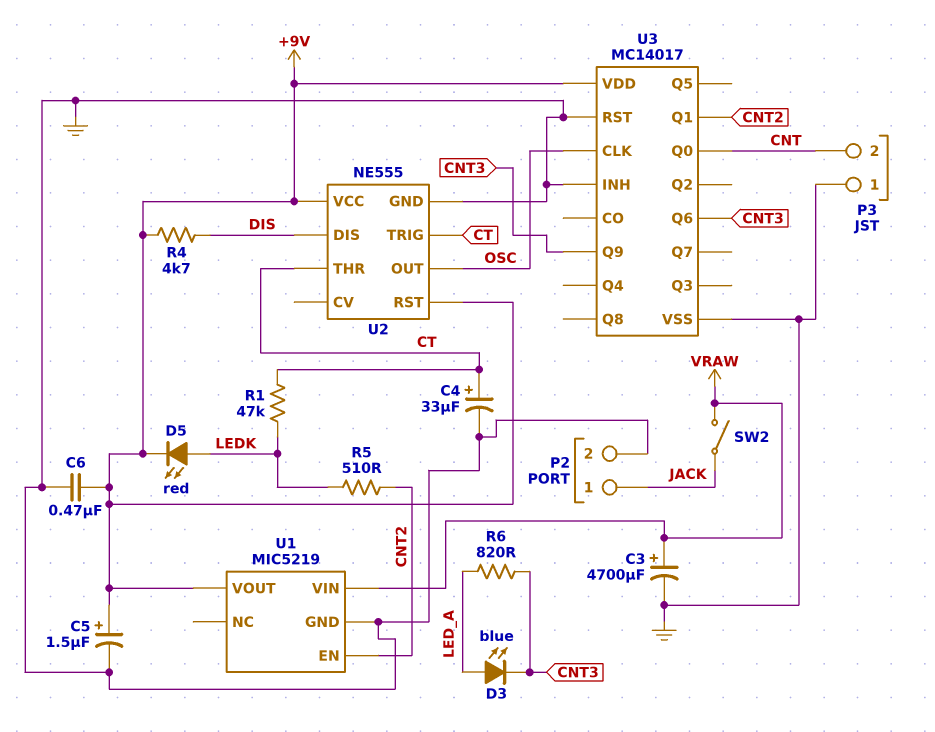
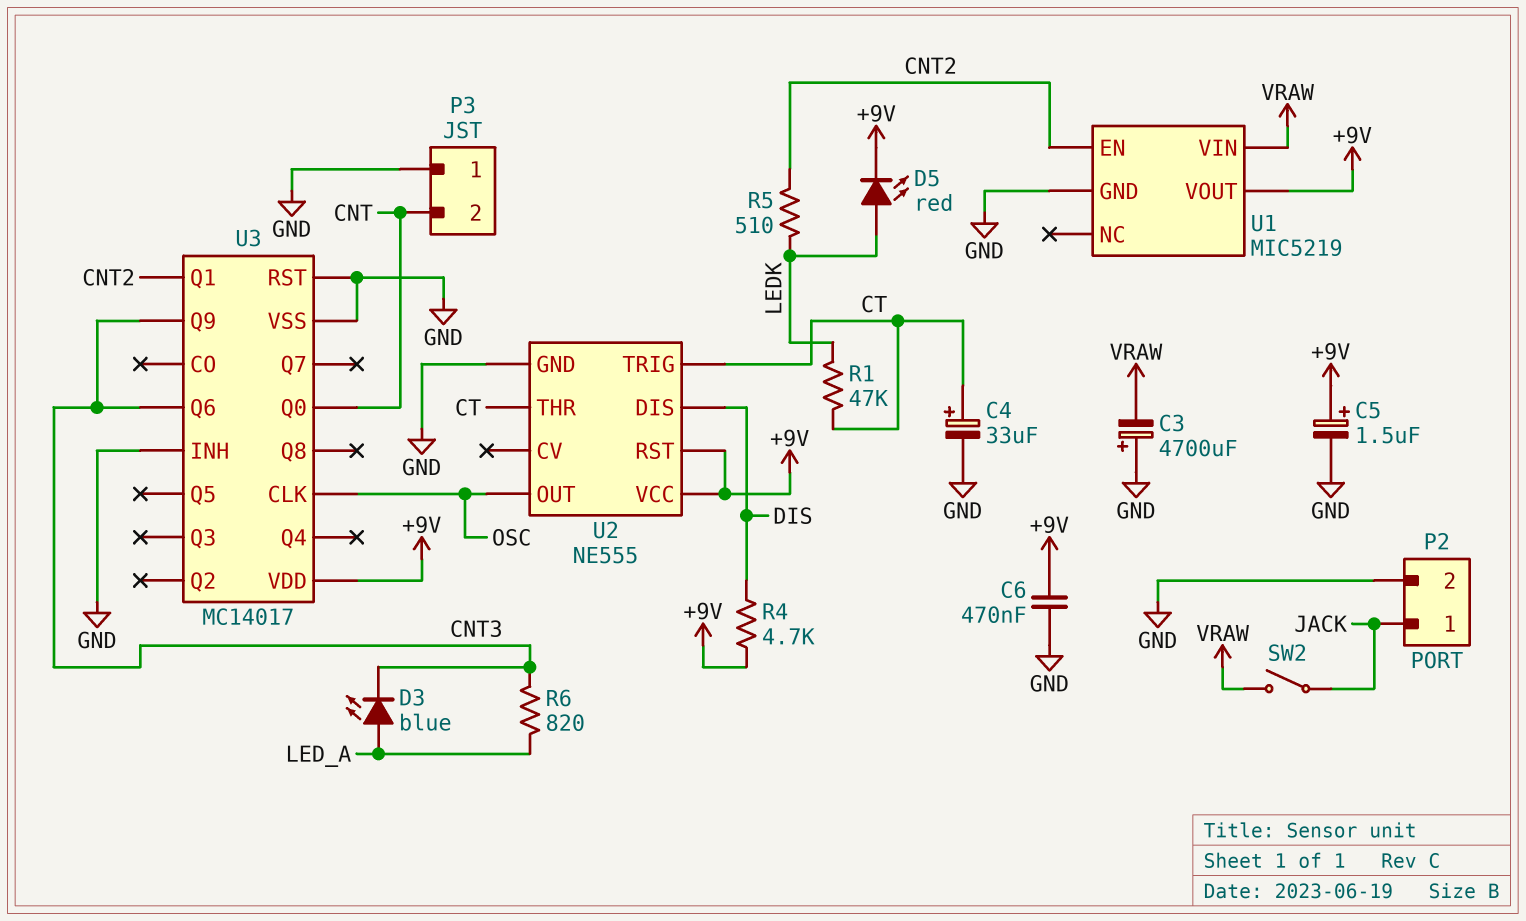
C3: 4700uF (plus VRAW, minus GND) -> 4700uF (plus GND, minus VRAW)

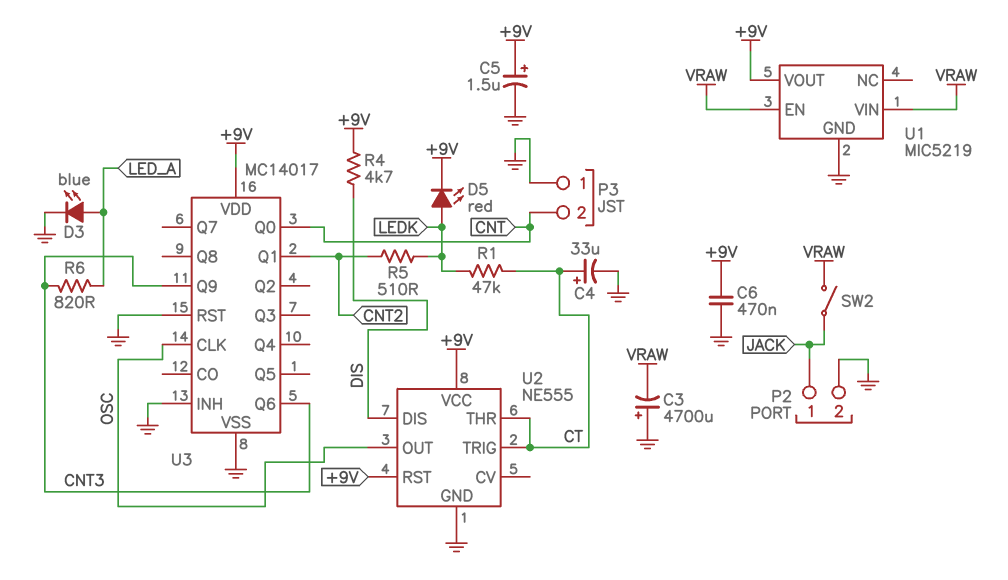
D3: LED blue (A LED_A, K CNT3) -> LED blue (A LED_A, K GND)
U1 pin EN: CNT2 -> VRAW

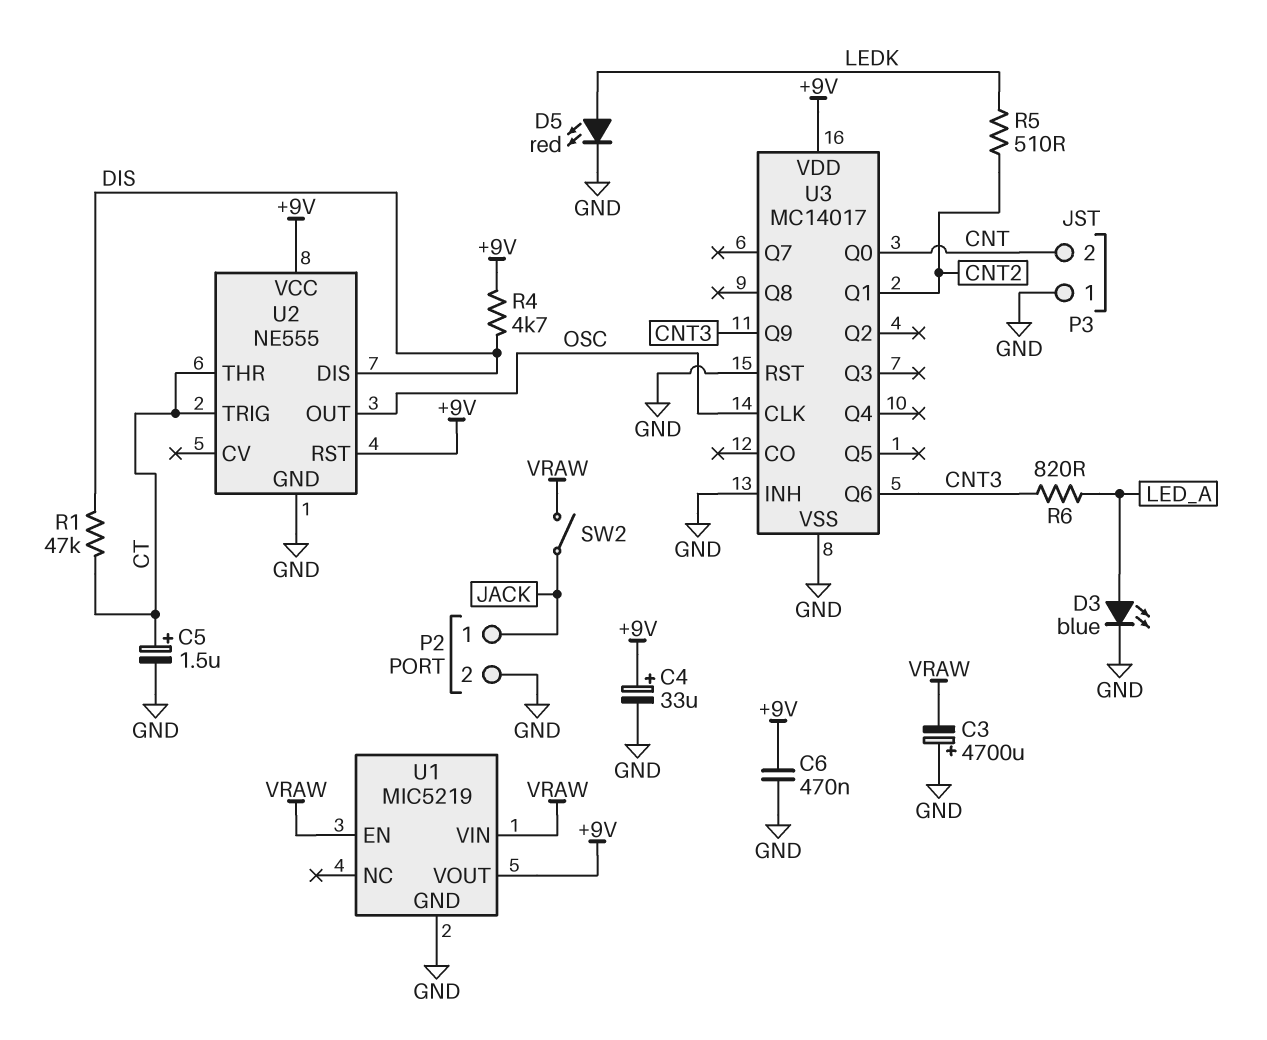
C4: 33uF (plus CT, minus GND) -> 33uF (plus +9V, minus GND)
C5: 1.5uF (plus +9V, minus GND) -> 1.5uF (plus CT, minus GND)
D5: LED red (A LEDK, K +9V) -> LED red (A LEDK, K GND)
R1: 47k (CT, LEDK) -> 47k (CT, DIS)

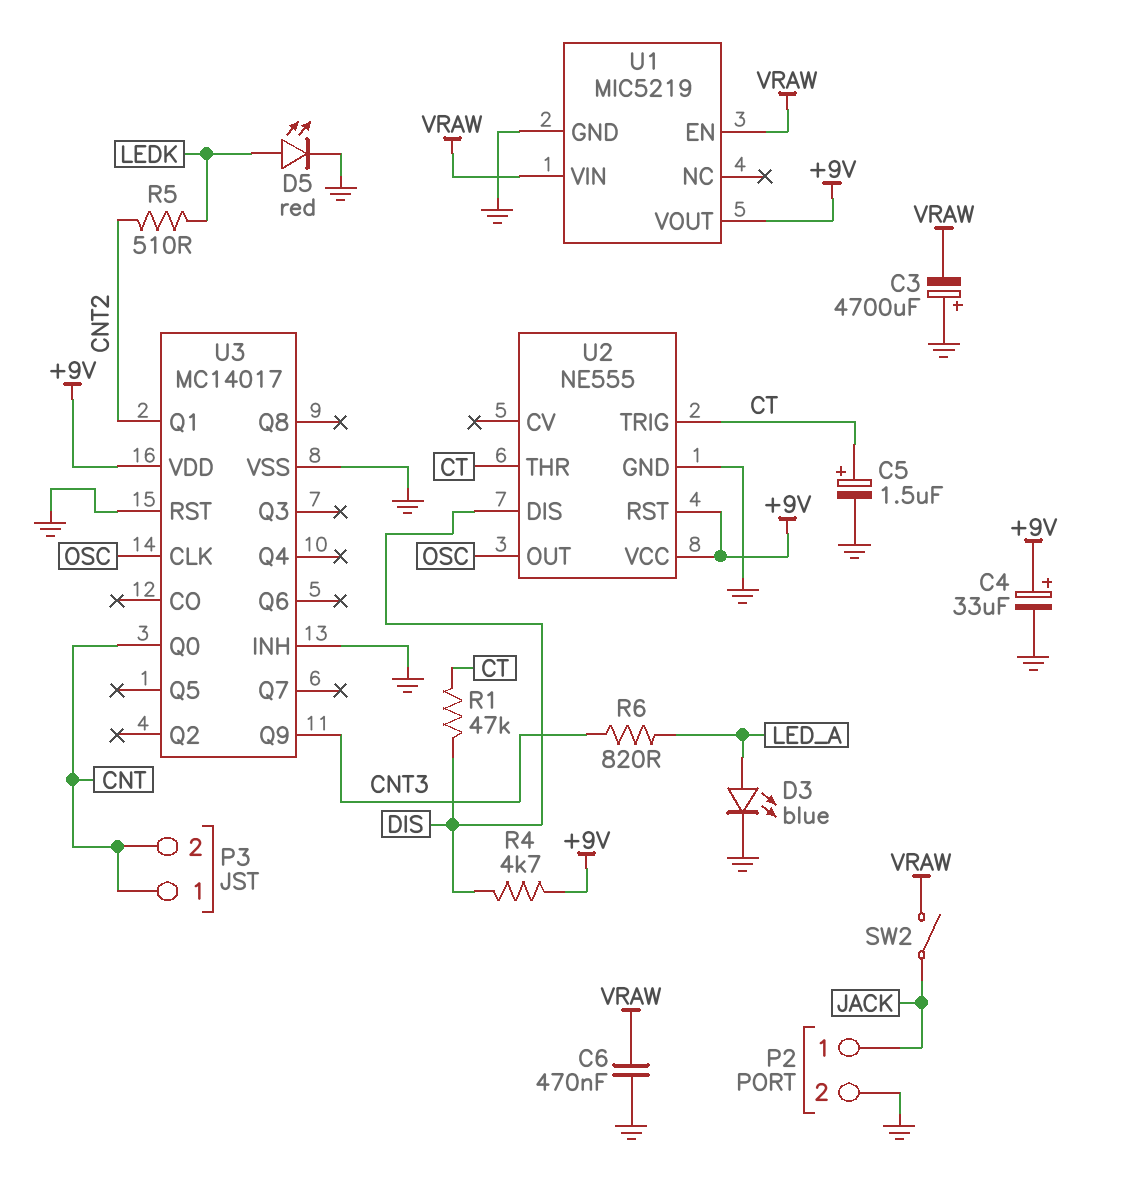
C6: 470nF (+9V, GND) -> 470nF (GND, VRAW)
P3 pin 1: GND -> CNT
U3 pin Q6: CNT3 -> none

